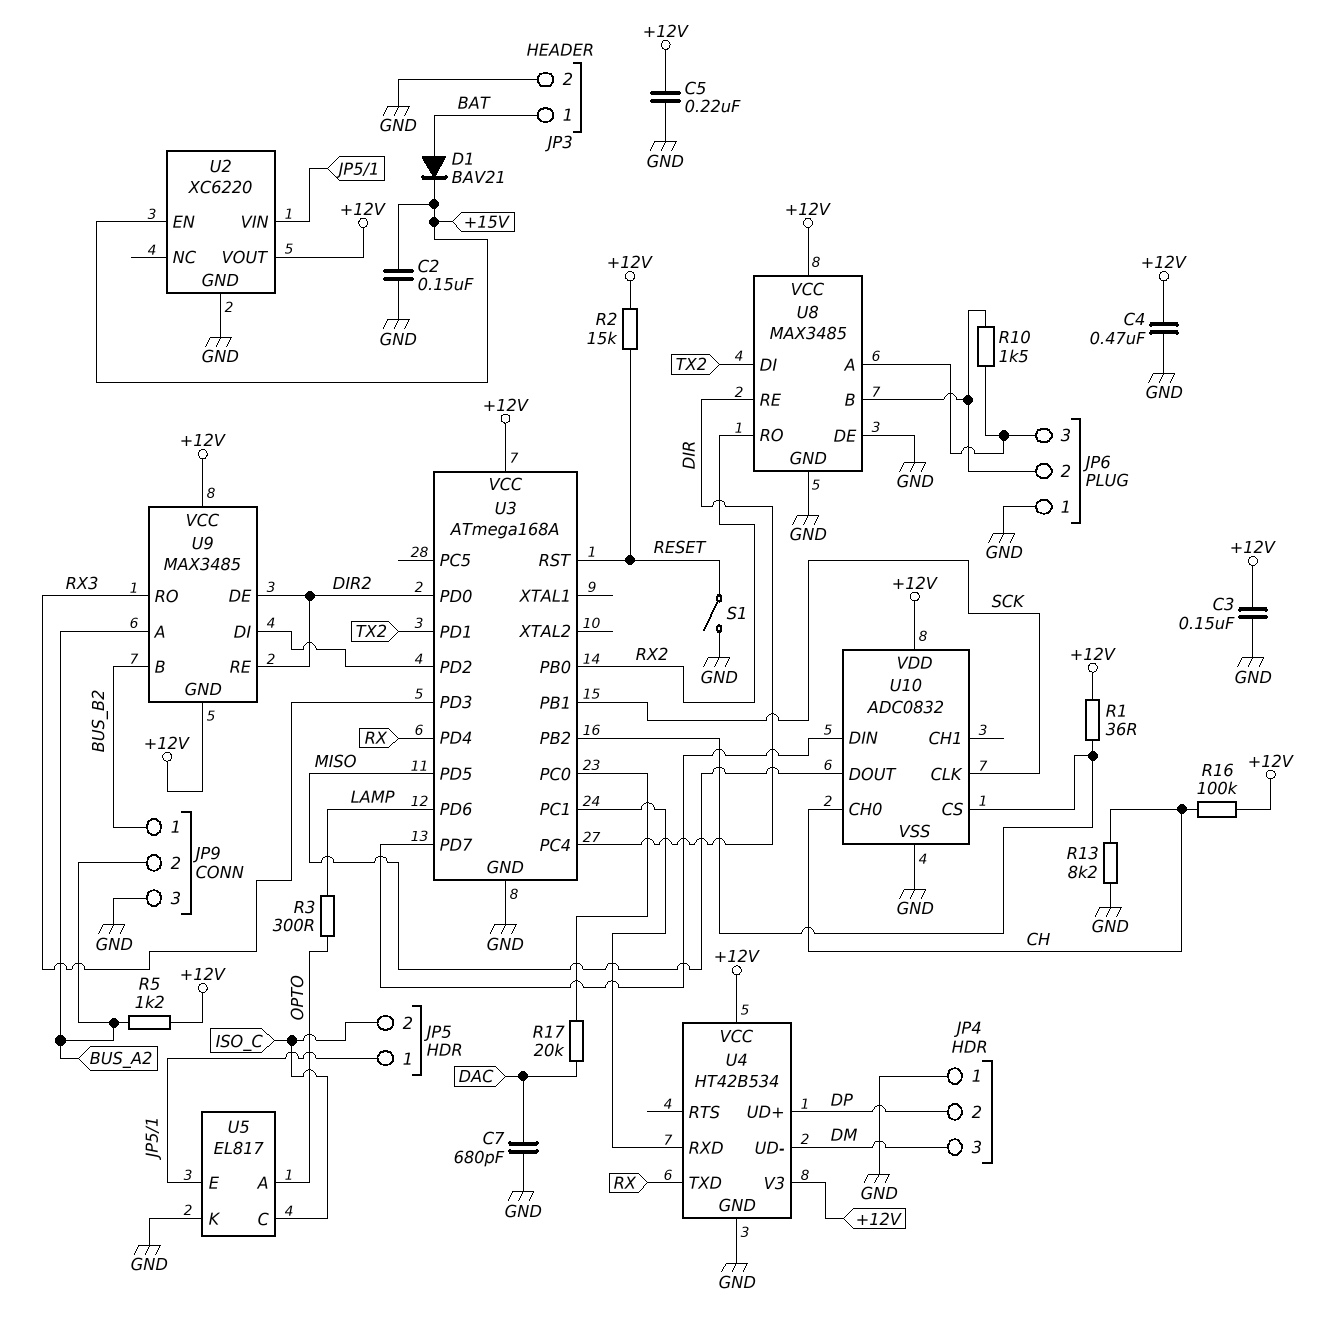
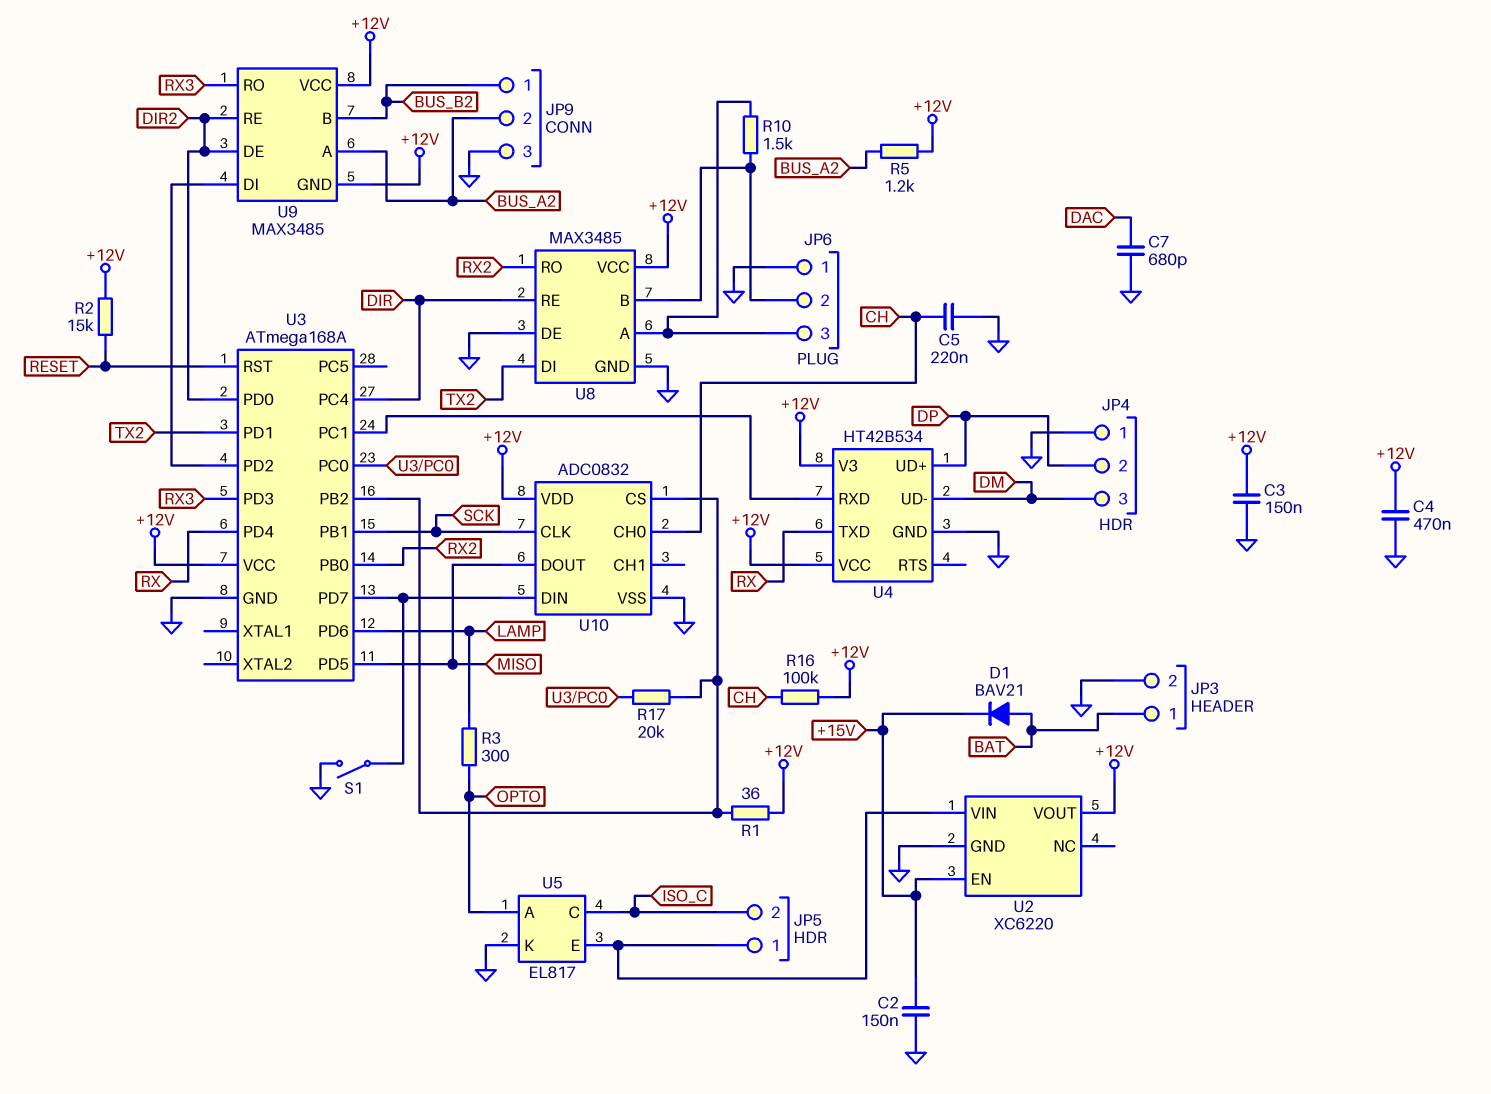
C5: 220nF (+12V, GND) -> 220nF (CH, GND)
R13: 8.2k (CH, GND) -> none
R17: 20k (DAC, U3/PC0) -> 20k (U3/PB2, U3/PC0)
S1: switch (GND, RESET) -> switch (GND, U3/PD7)

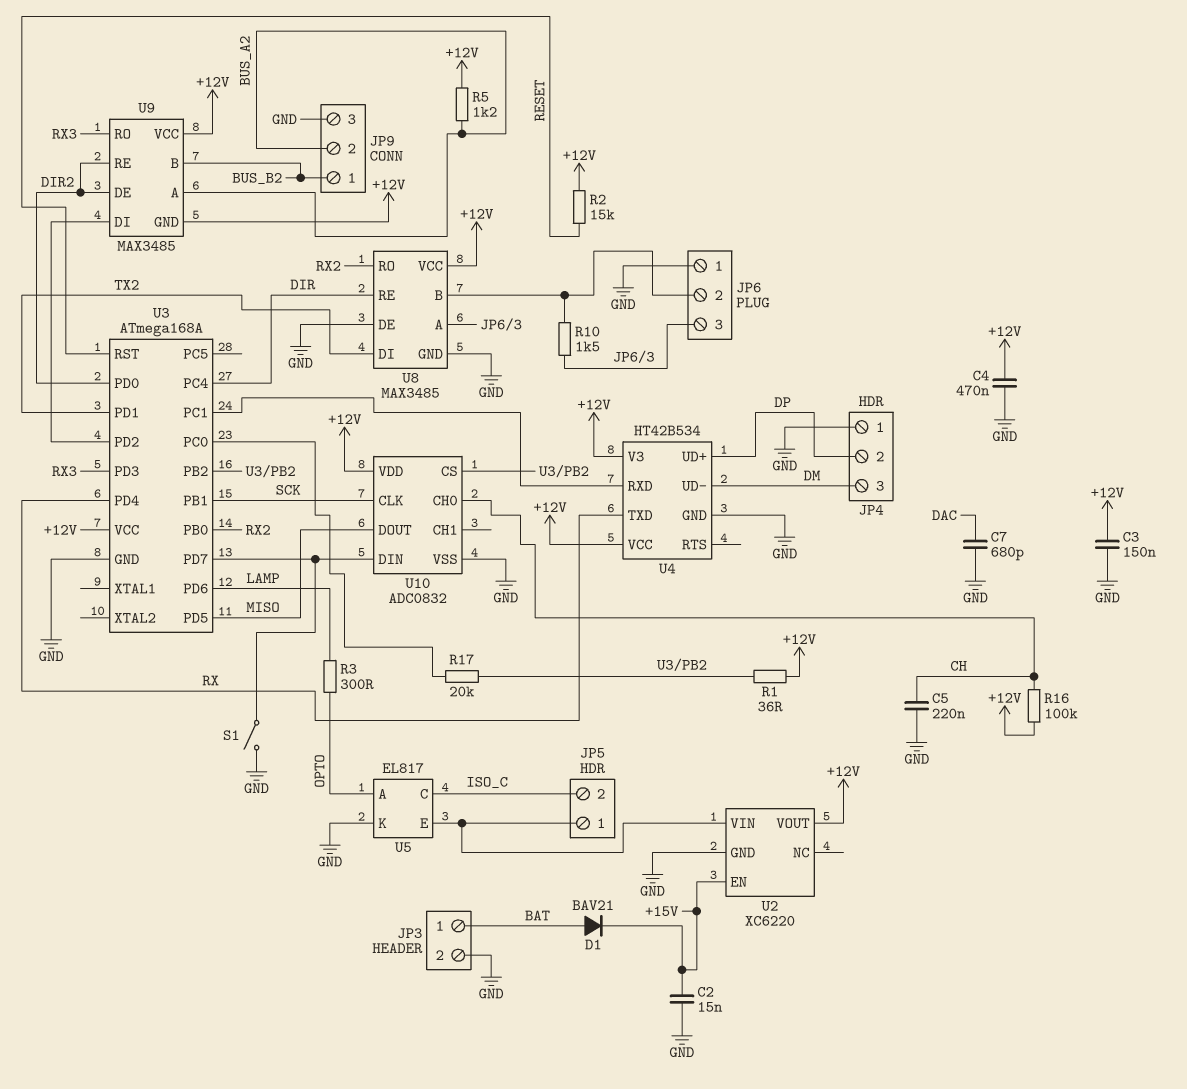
C2: 150nF (+15V, GND) -> 15nF (+15V, GND)

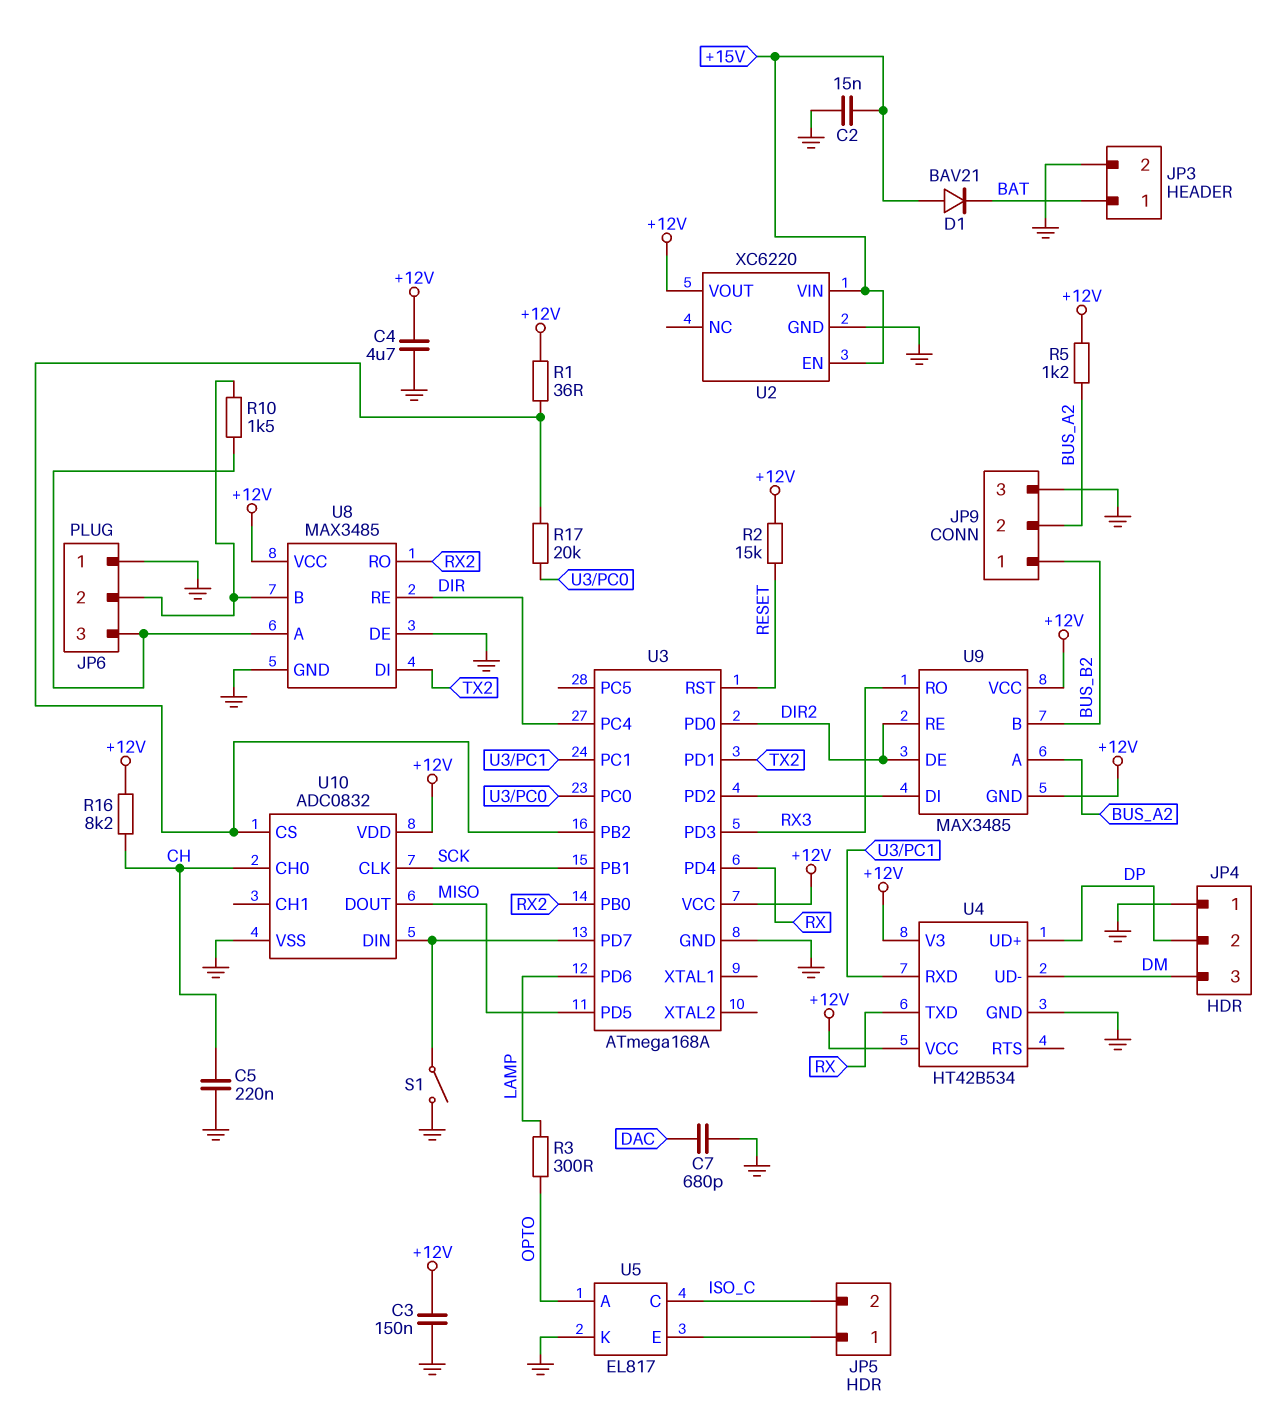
C4: 470nF (+12V, GND) -> 4.7uF (+12V, GND)
D1: diode BAV21 (A BAT, K +15V) -> diode BAV21 (A +15V, K BAT)
R16: 100k (+12V, CH) -> 8.2k (+12V, CH)
U2 pin VIN: JP5/1 -> +15V

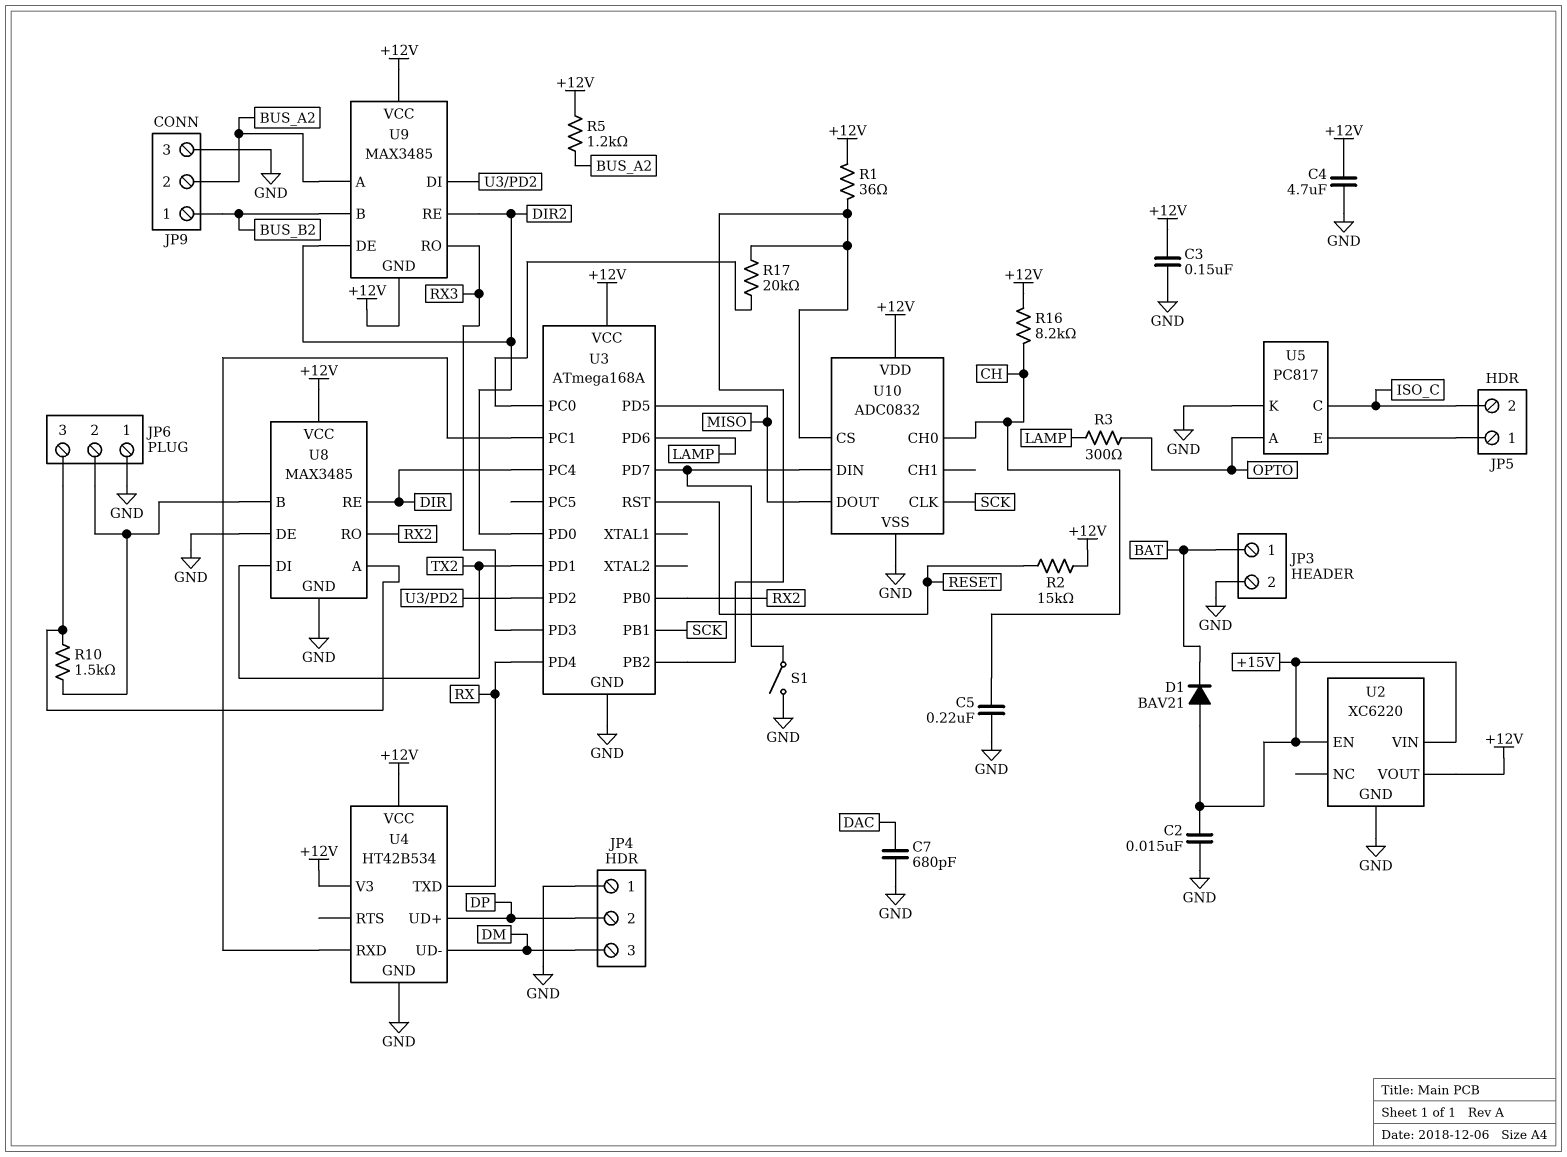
U5: EL817 -> PC817

